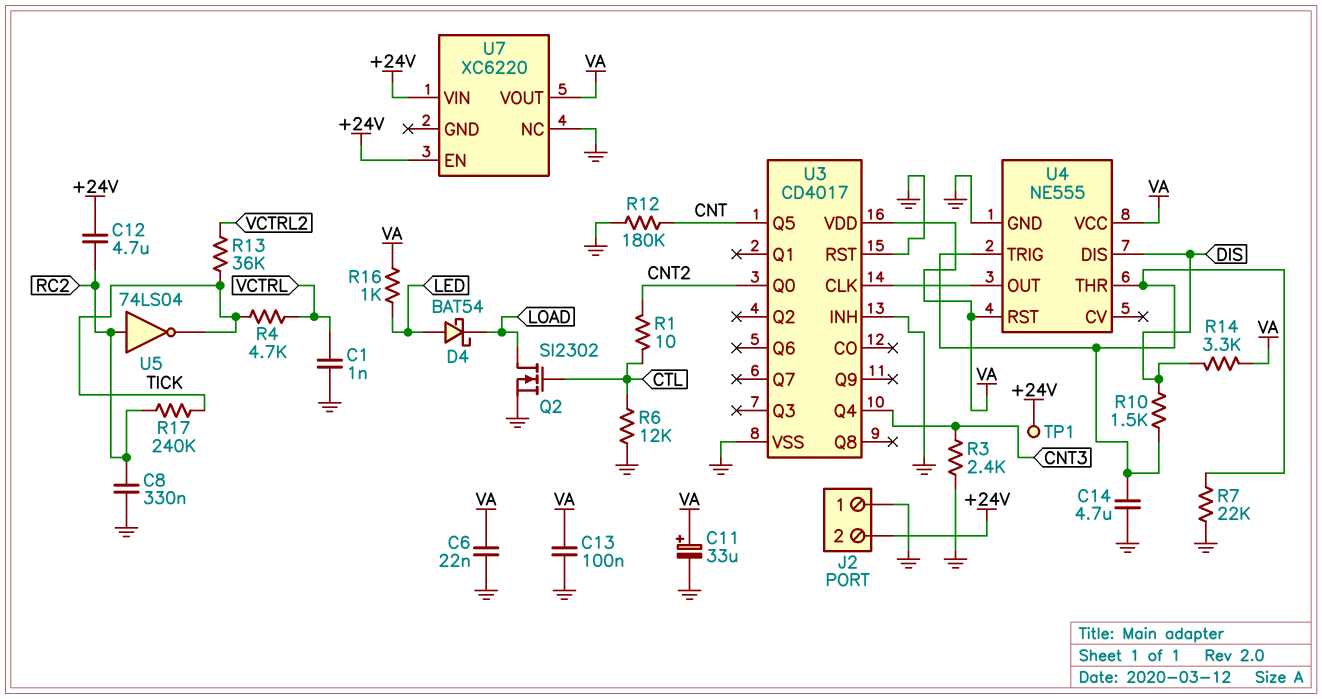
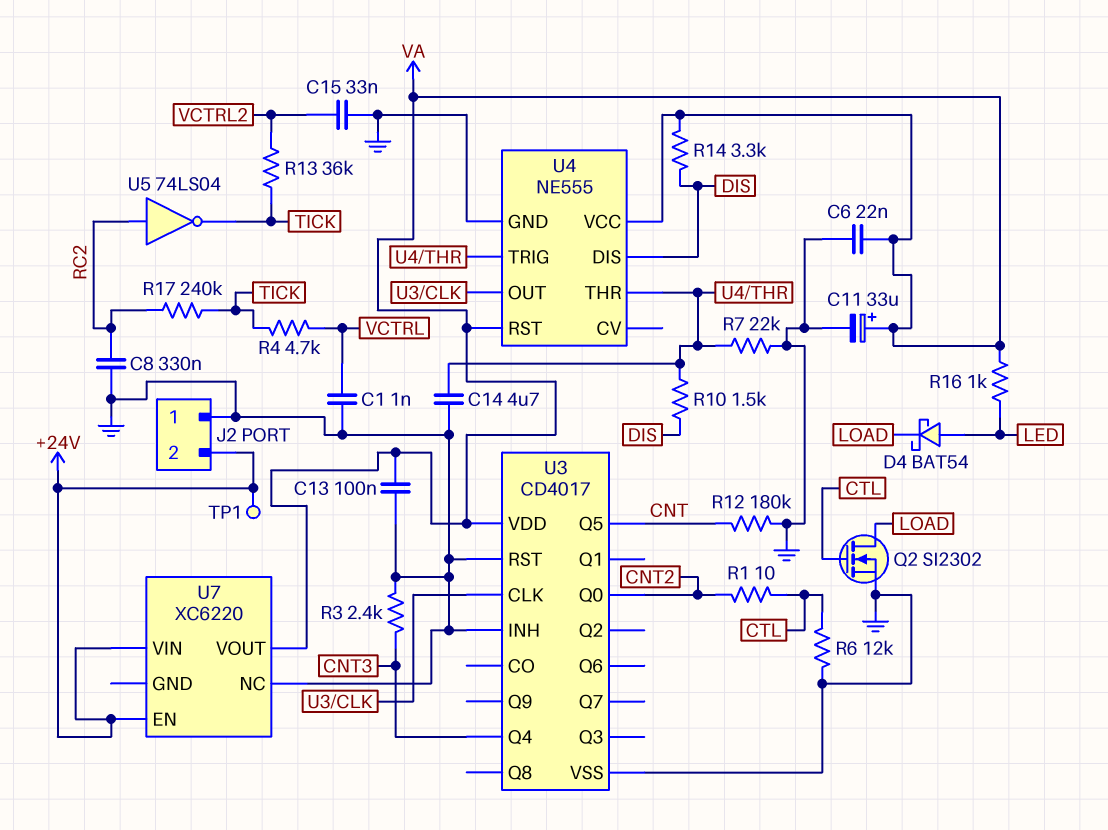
C12: 4.7uF (+24V, RC2) -> none
C15: none -> 33nF (GND, VCTRL2)

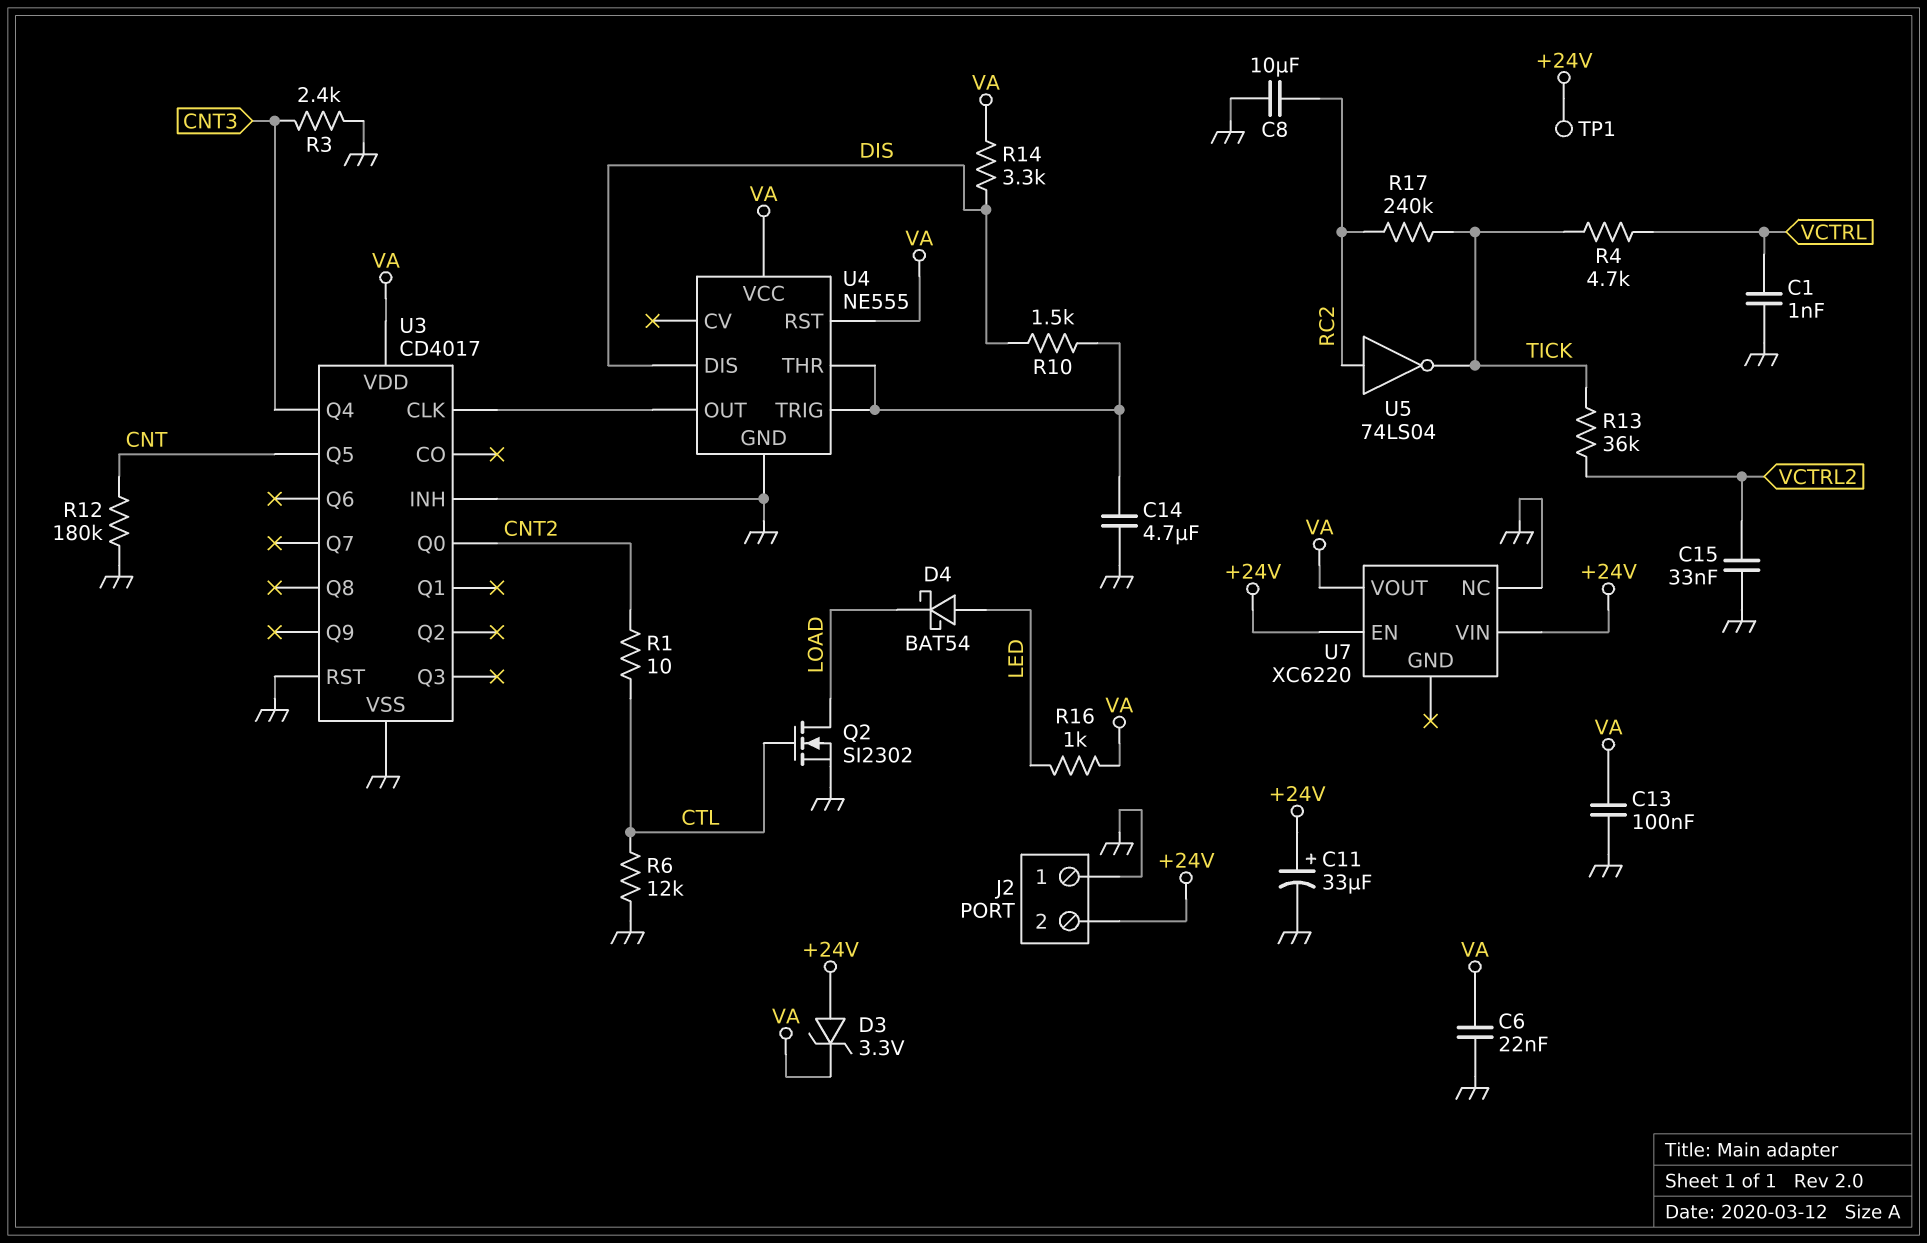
C8: 330nF (GND, RC2) -> 10uF (GND, RC2)
C11: 33uF (plus VA, minus GND) -> 33uF (plus +24V, minus GND)
D3: none -> zener 3.3V (A +24V, K VA)
R7: 22k (GND, U4/THR) -> none

